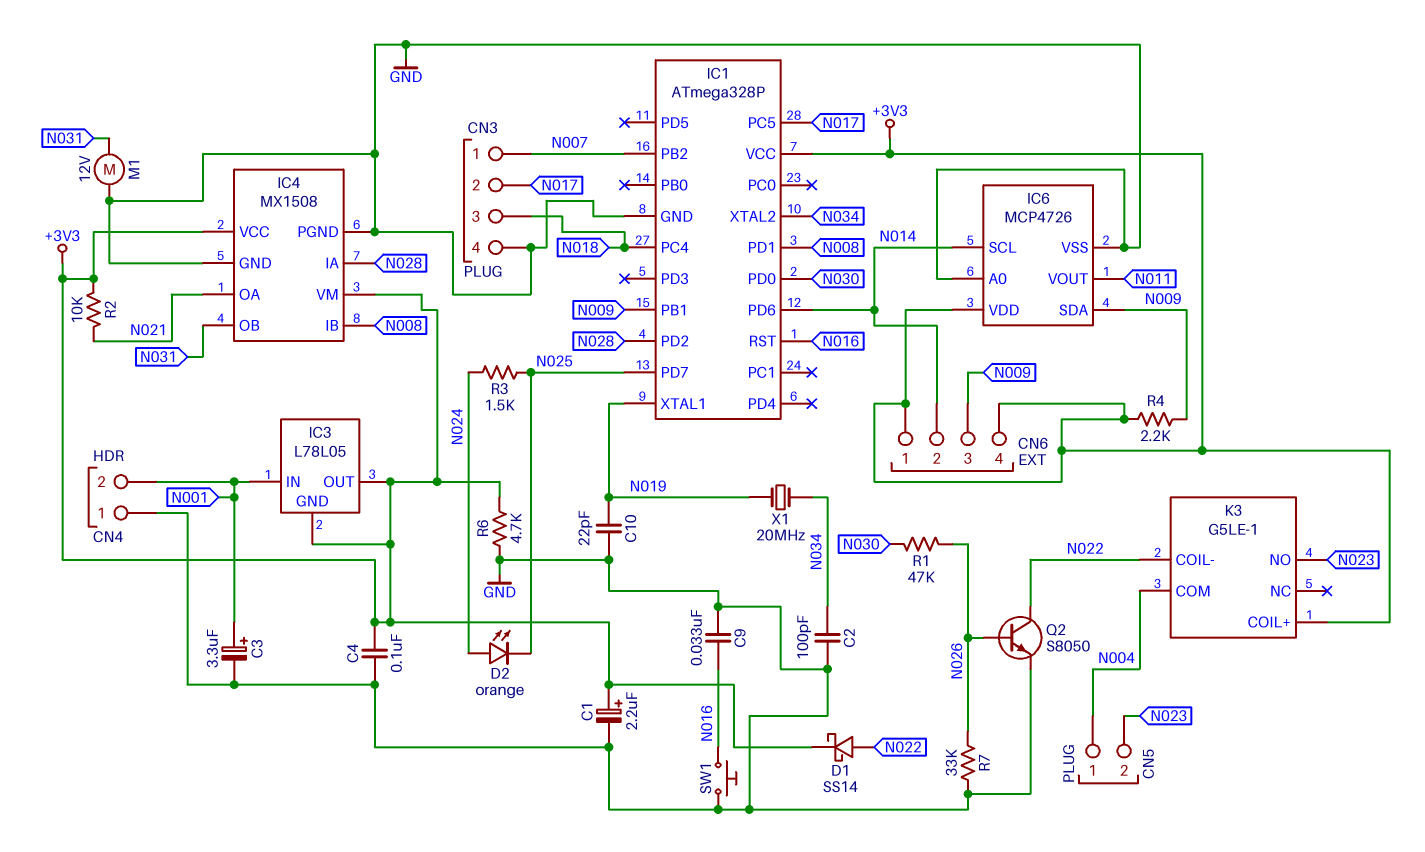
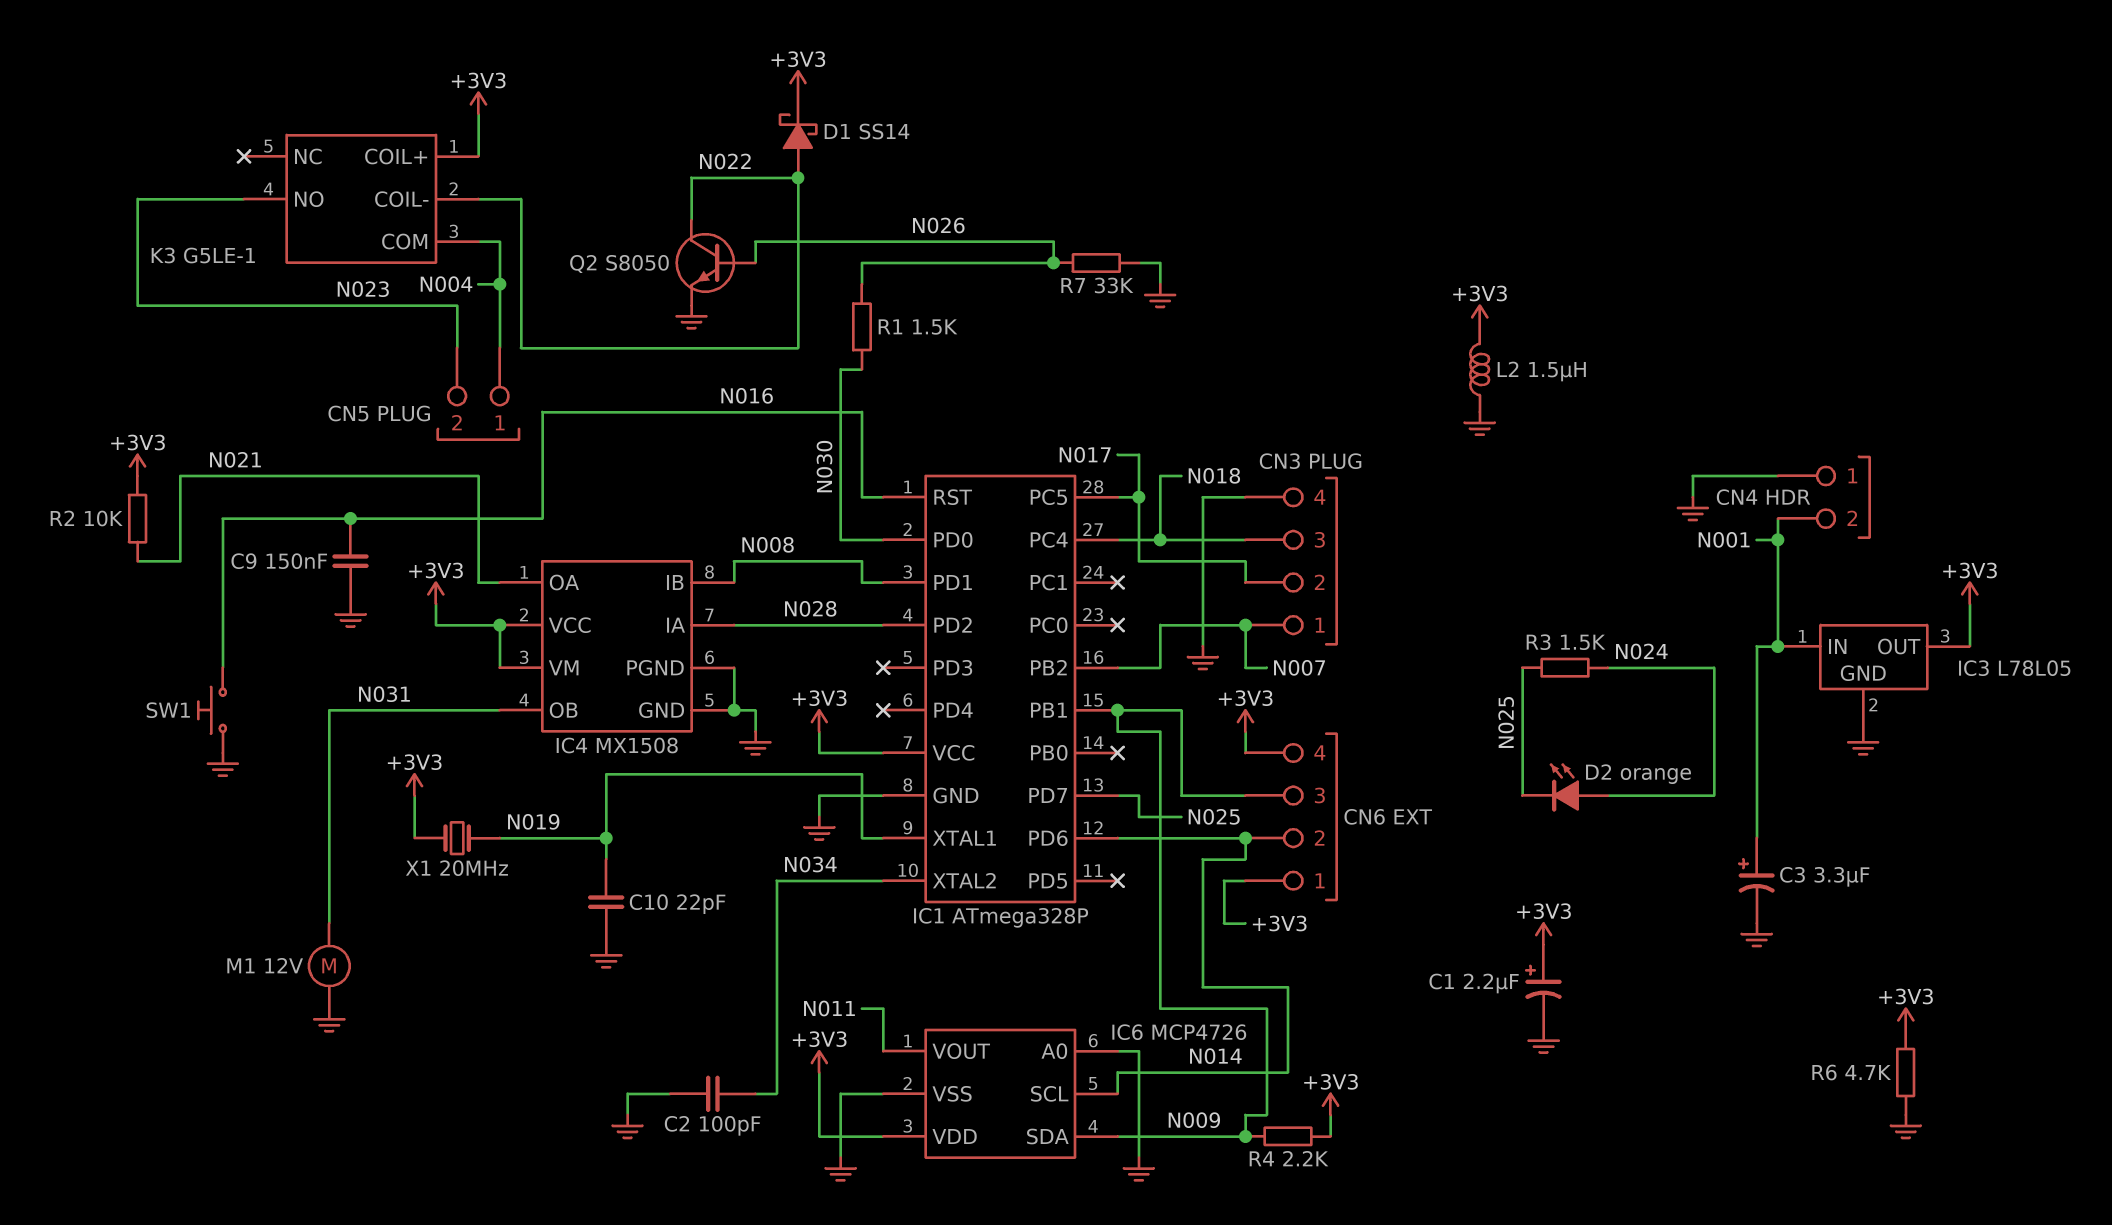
C4: 100nF (+3V3, GND) -> none
C9: 33nF (GND, N016) -> 150nF (GND, N016)
IC3 pin GND: +3V3 -> GND
L2: none -> 1.5uH (+3V3, GND)
R1: 47k (N026, N030) -> 1.5k (N026, N030)
X1: 20MHz (N019, N034) -> 20MHz (+3V3, N019)

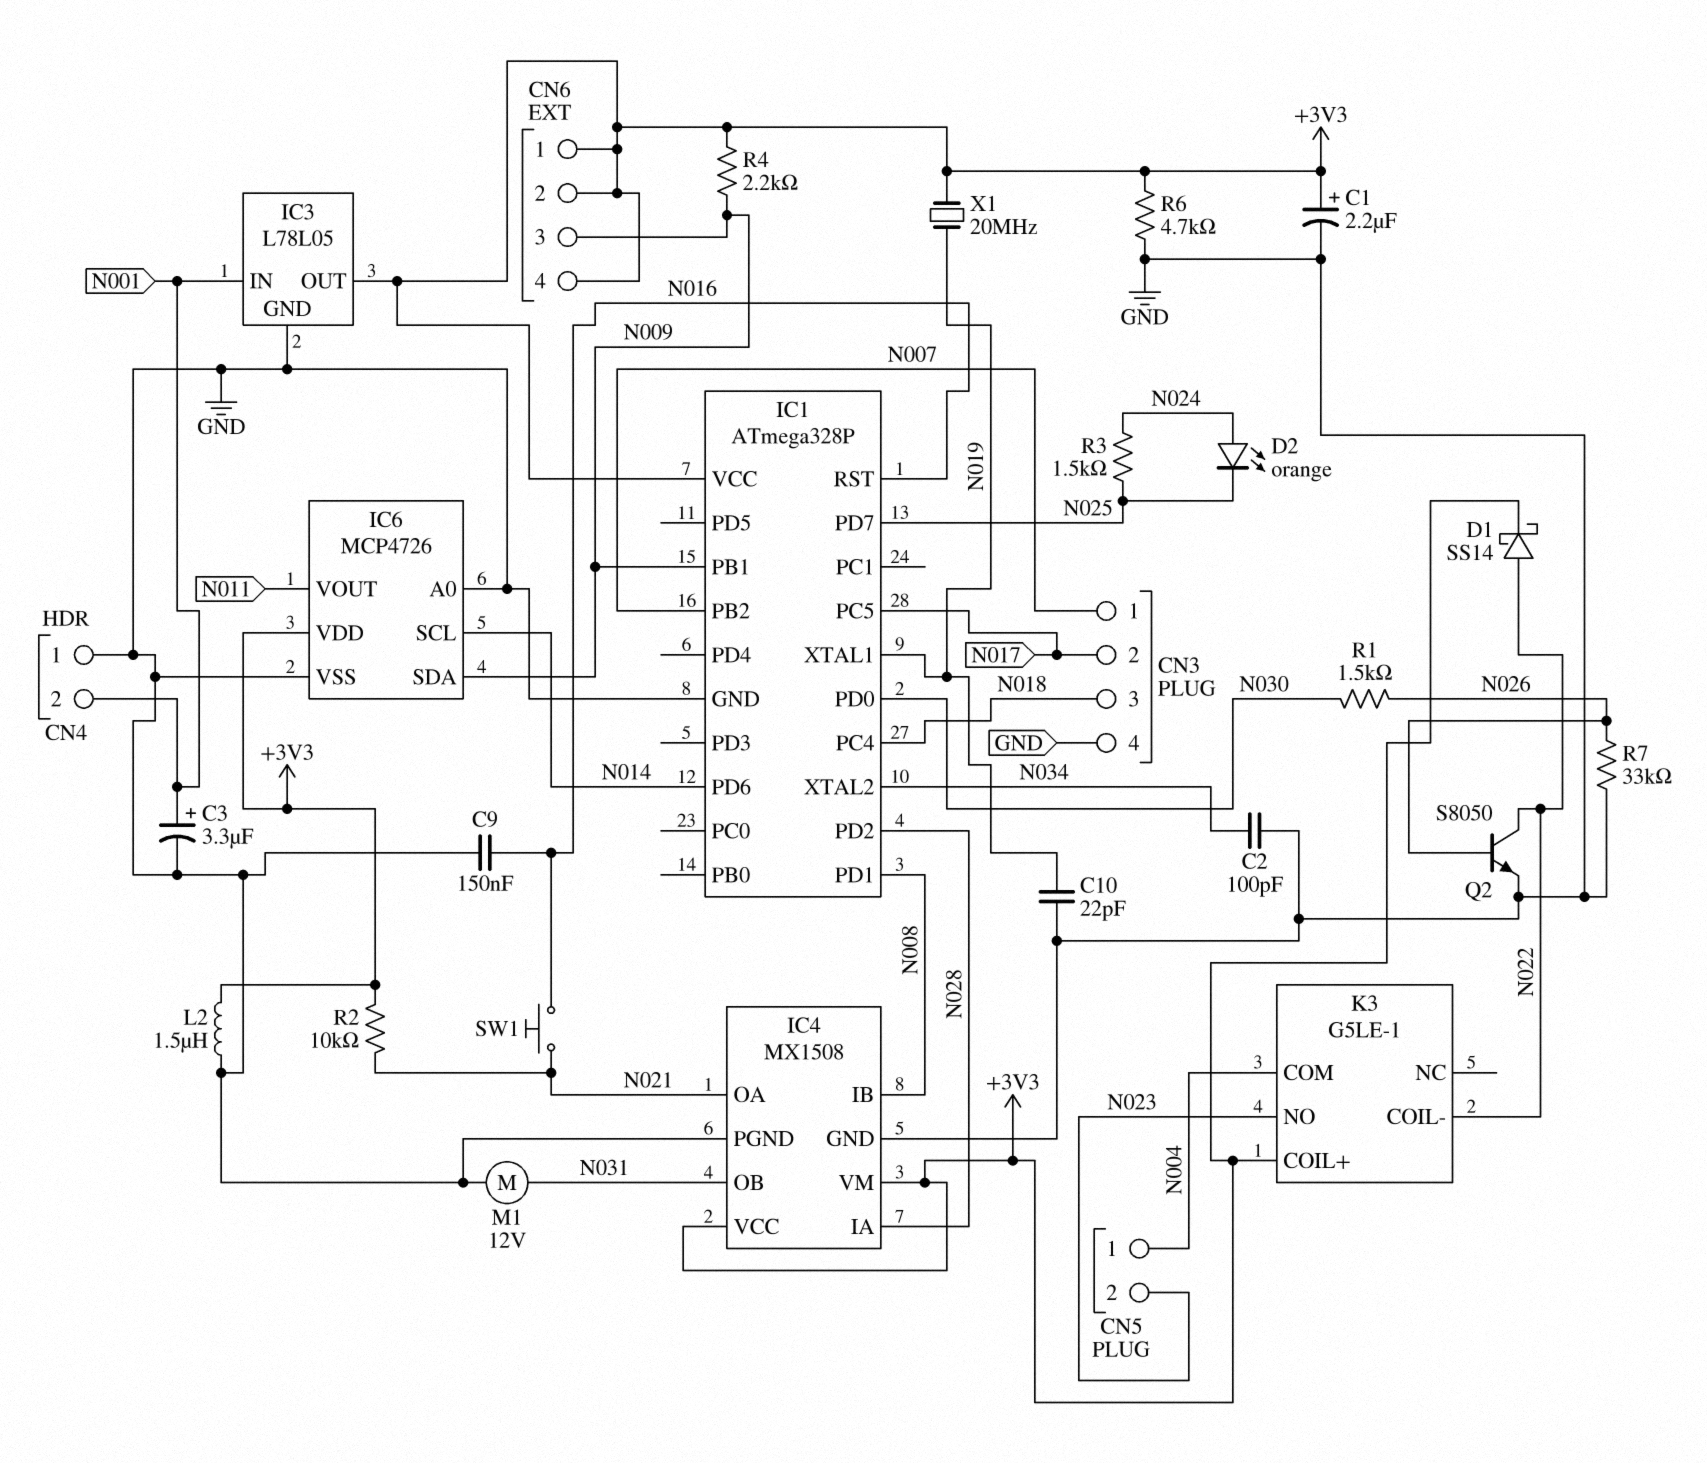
CN6 pin 2: N014 -> +3V3
SW1: button (GND, N016) -> button (N016, N021)

